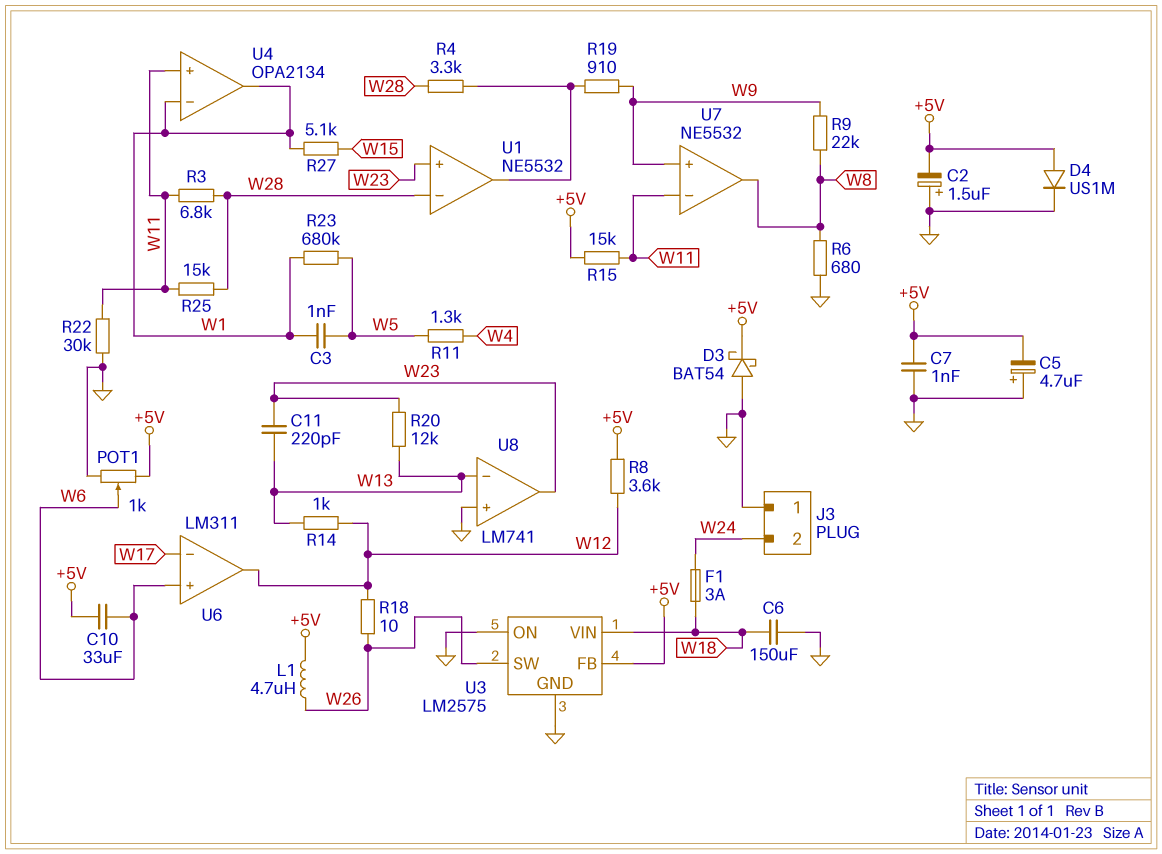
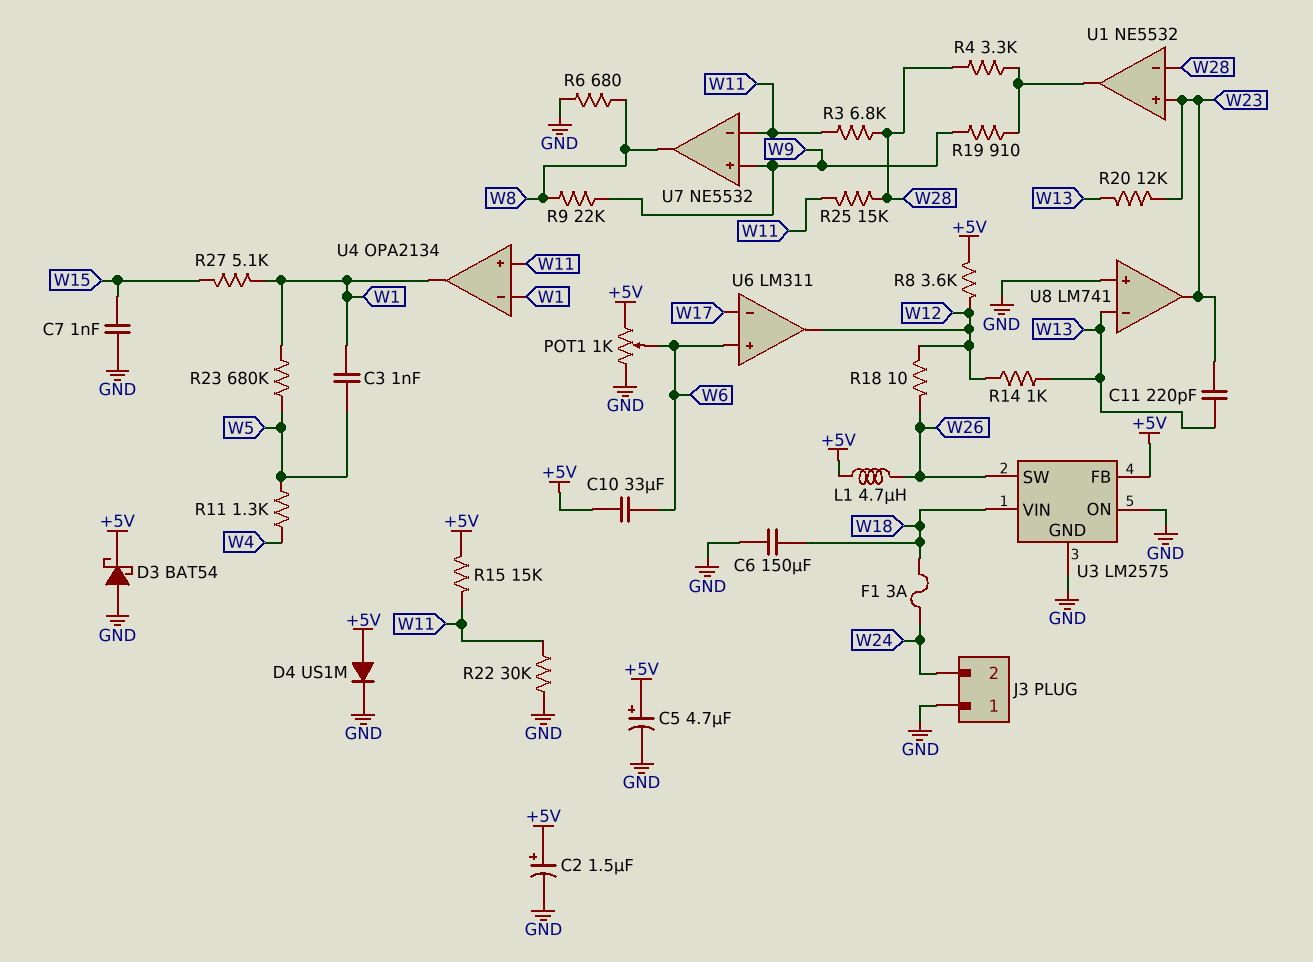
C2: 1.5uF (plus GND, minus +5V) -> 1.5uF (plus +5V, minus GND)
C5: 4.7uF (plus GND, minus +5V) -> 4.7uF (plus +5V, minus GND)
C7: 1nF (+5V, GND) -> 1nF (GND, W15)

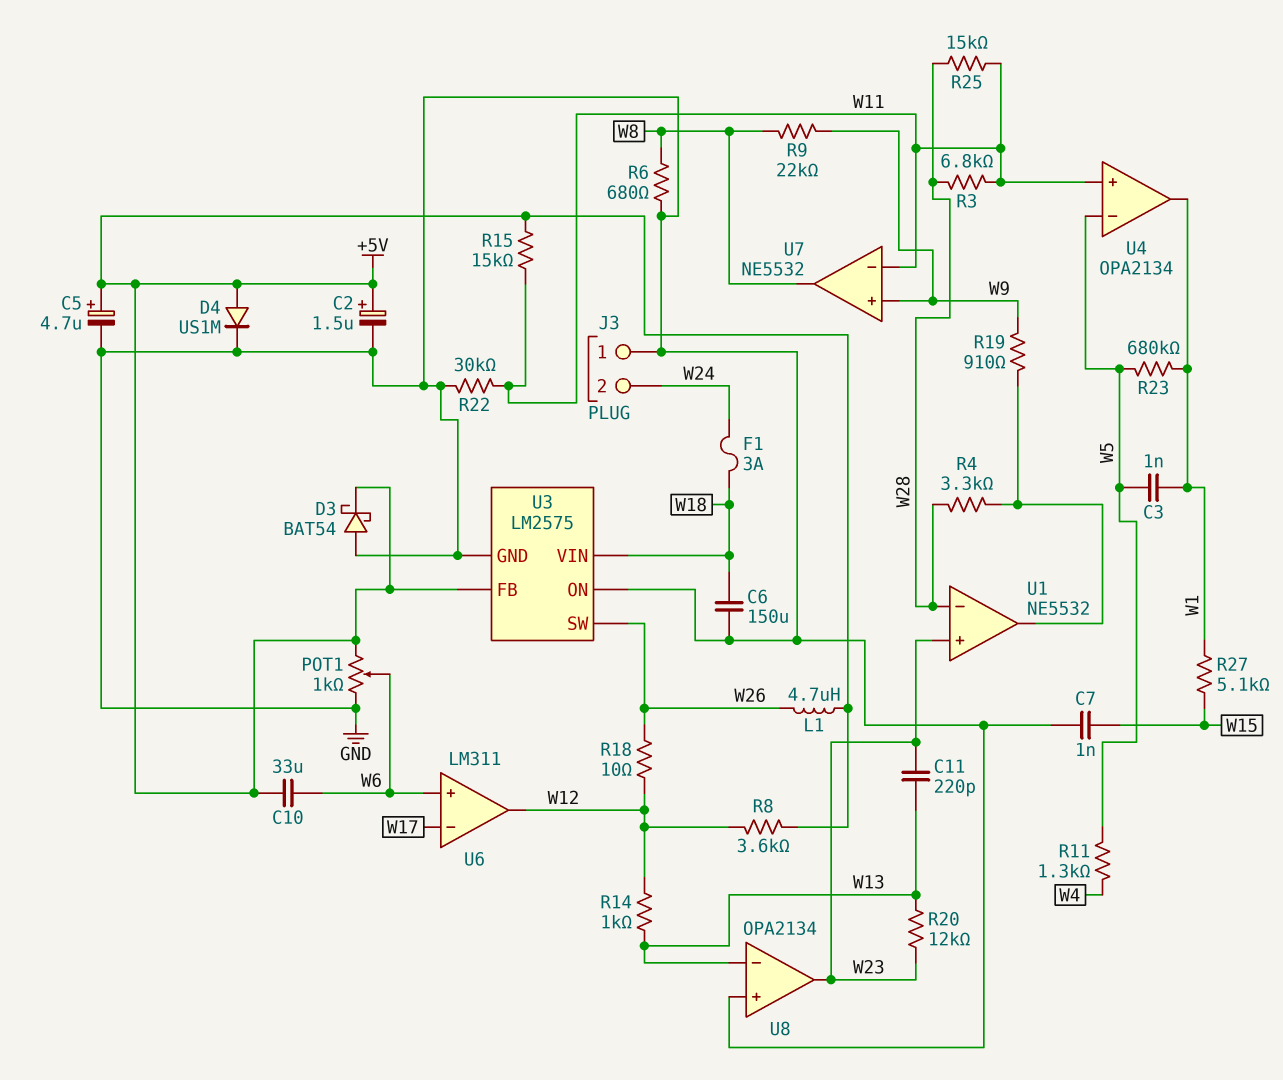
U4 pin in-: W1 -> W5
U8: LM741 -> OPA2134

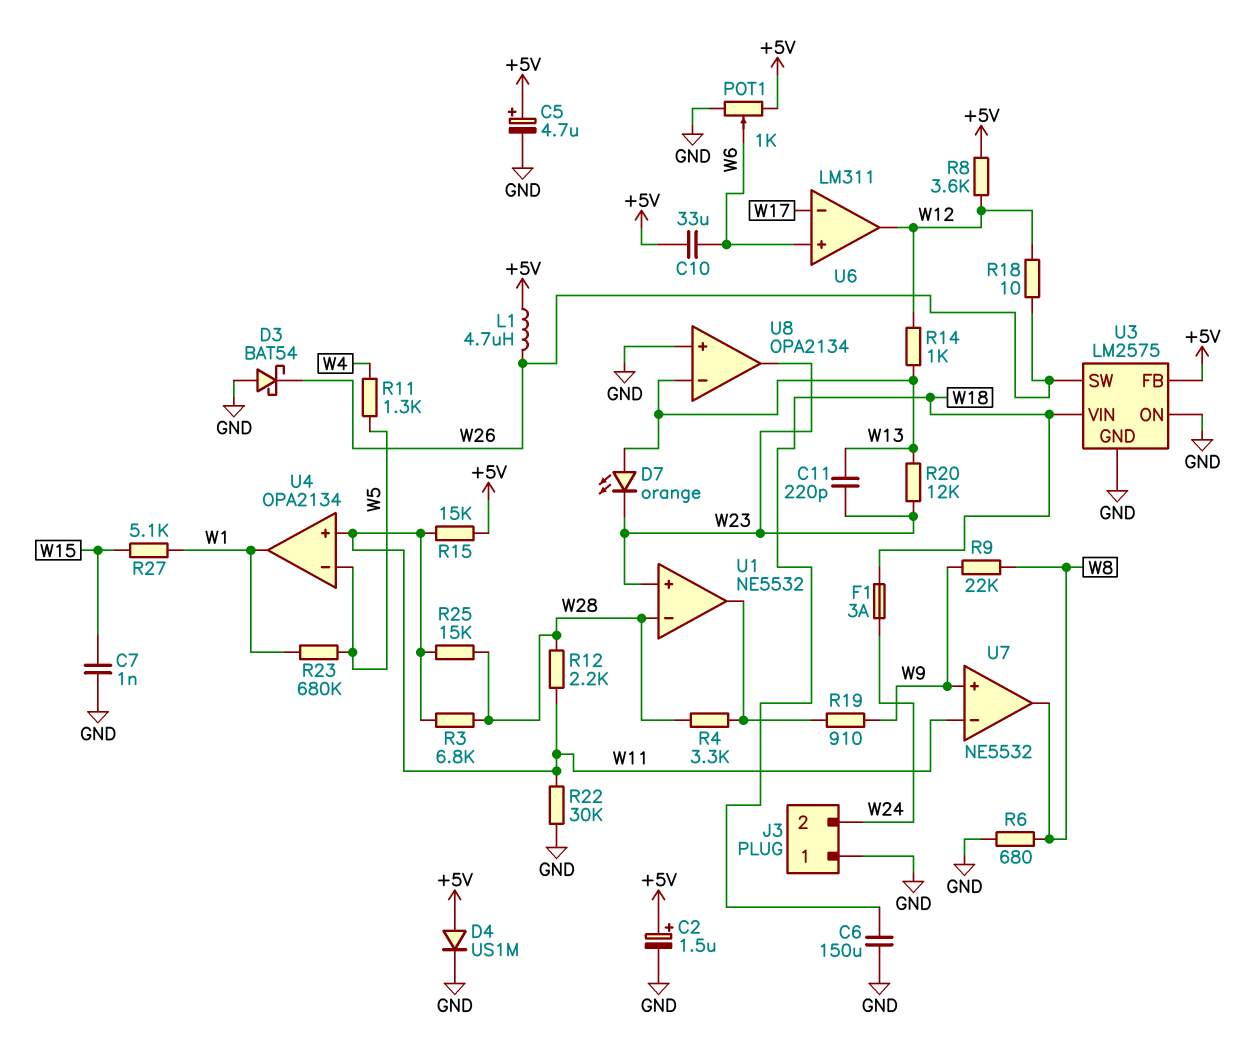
C3: 1nF (W1, W5) -> none
D3: schottky BAT54 (A GND, K +5V) -> schottky BAT54 (A GND, K W26)
D7: none -> LED orange (A W13, K W23)
R12: none -> 2.2k (W11, W28)

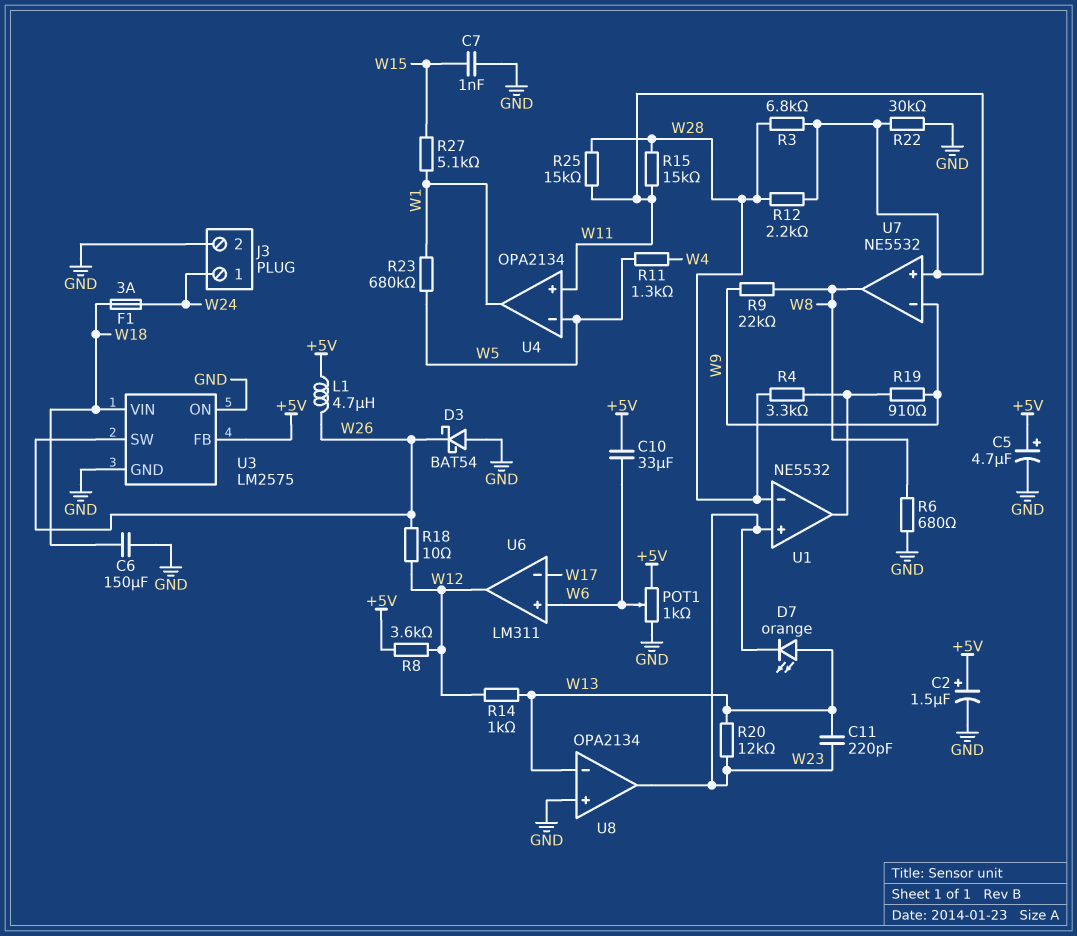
D4: diode US1M (A +5V, K GND) -> none
J3 pin 1: GND -> W24
J3 pin 2: W24 -> GND
R15: 15k (+5V, W11) -> 15k (W11, W28)
U7 pin in+: W9 -> W11
U7 pin in-: W11 -> W9

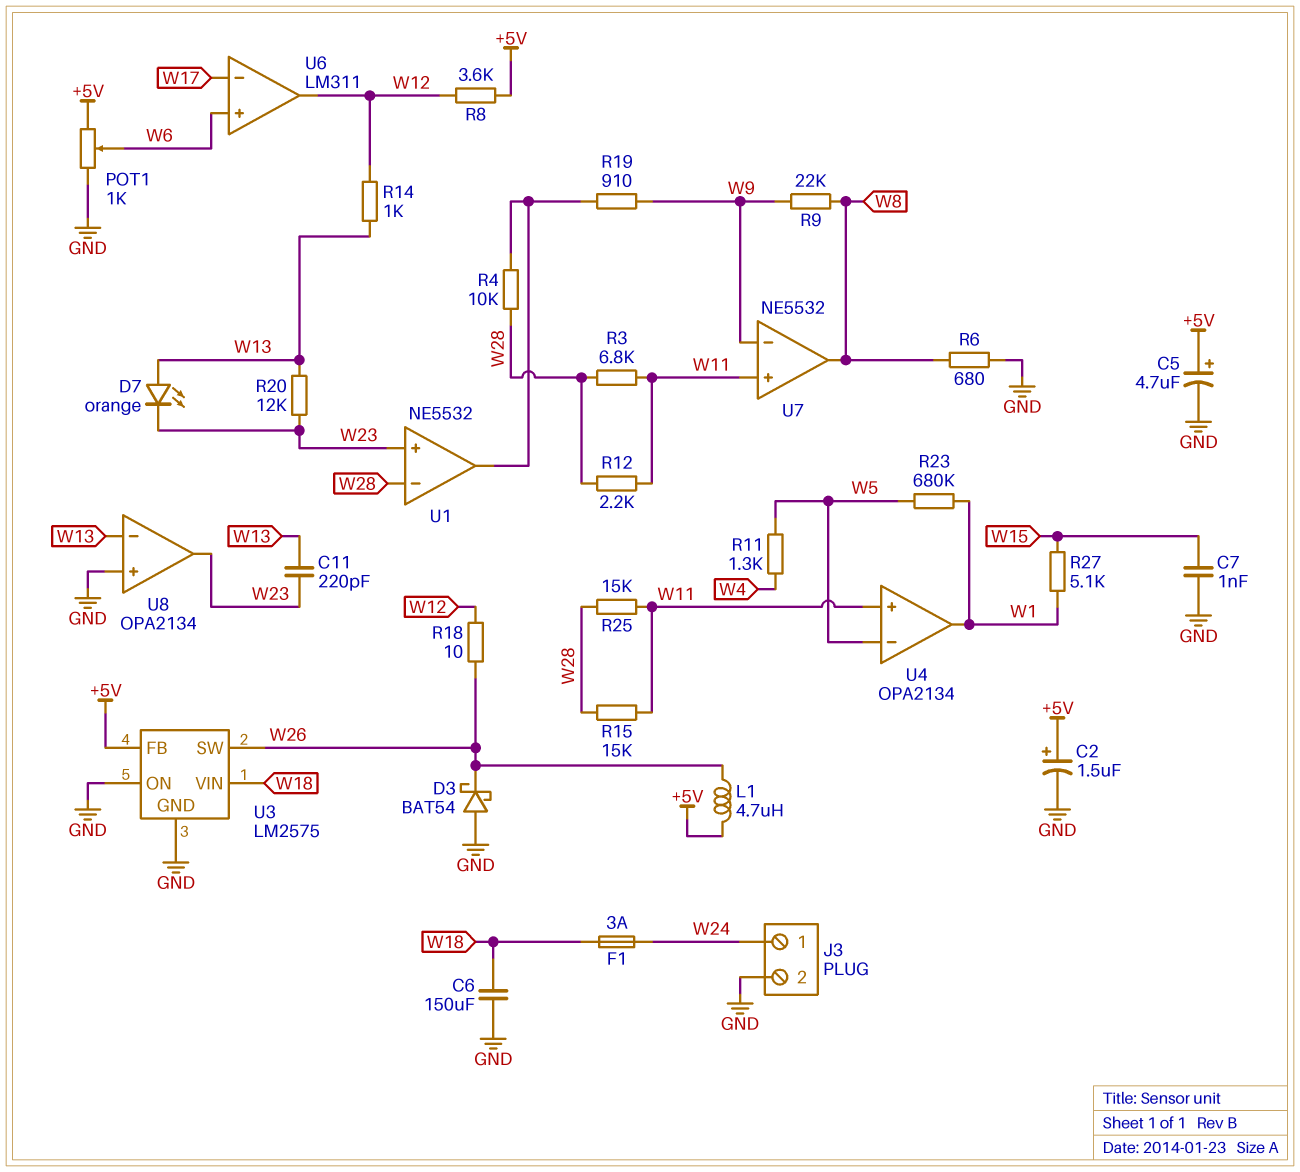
C10: 33uF (+5V, W6) -> none
R4: 3.3k (U1/out, W28) -> 10k (U1/out, W28)
R22: 30k (GND, W11) -> none

